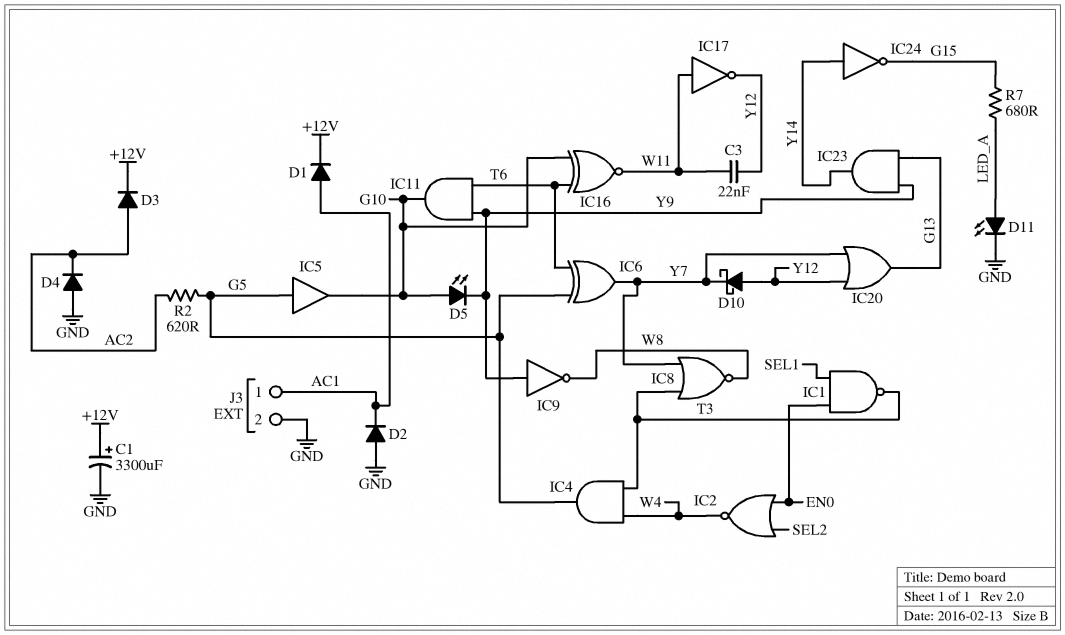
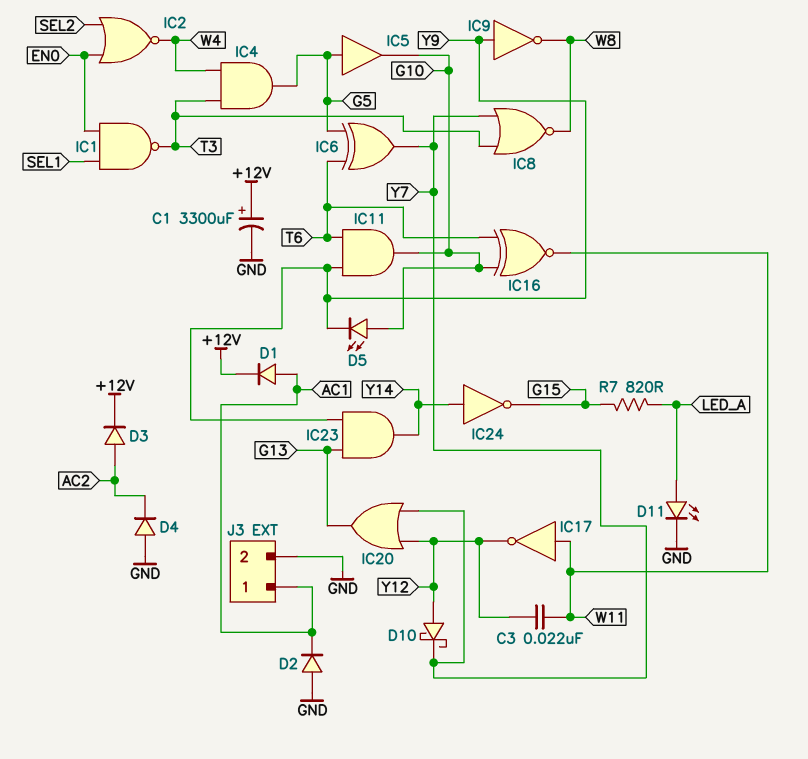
R2: 620 (AC2, G5) -> none
R7: 680 (G15, LED_A) -> 820 (G15, LED_A)

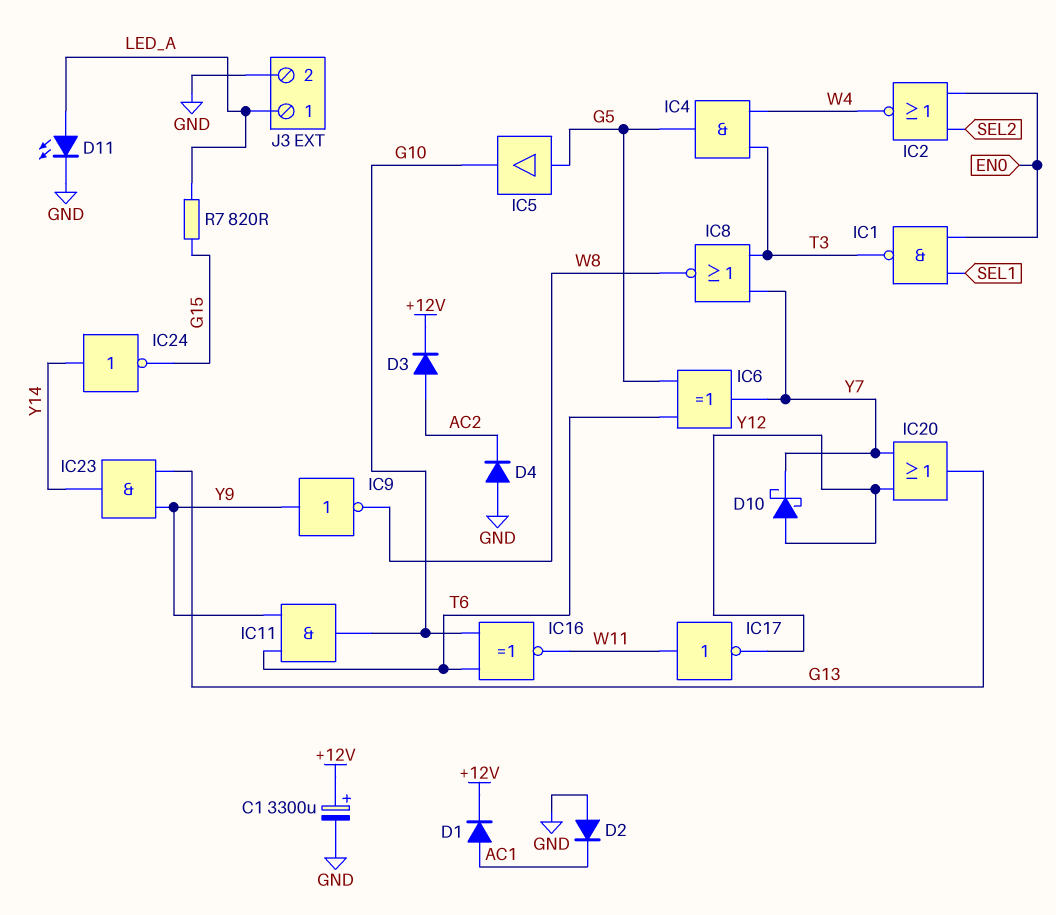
C3: 22nF (W11, Y12) -> none
D5: LED (A G10, K Y9) -> none
J3 pin 1: AC1 -> LED_A

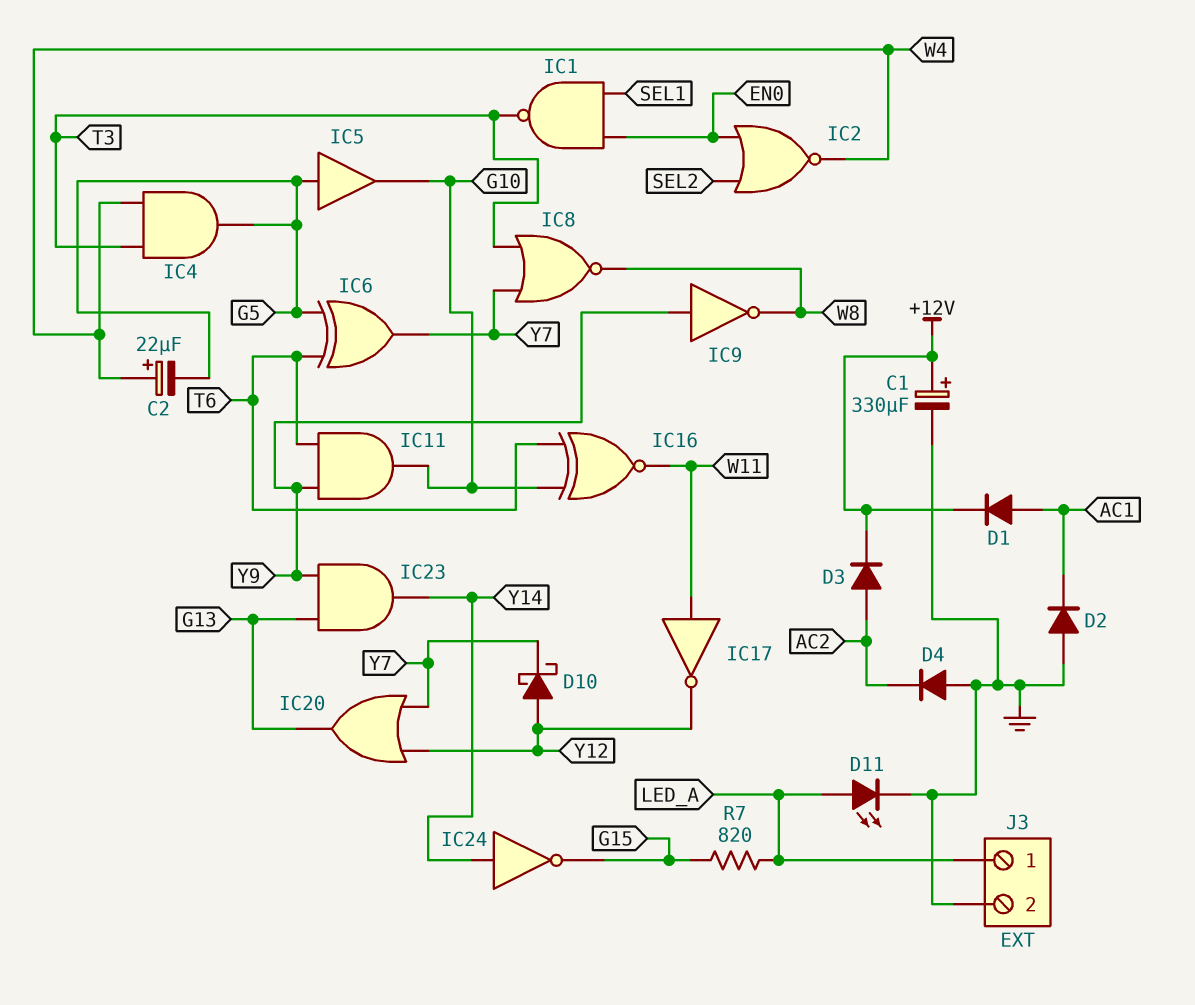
C1: 3300uF (plus +12V, minus GND) -> 330uF (plus +12V, minus GND)
C2: none -> 22uF (plus W4, minus G5)

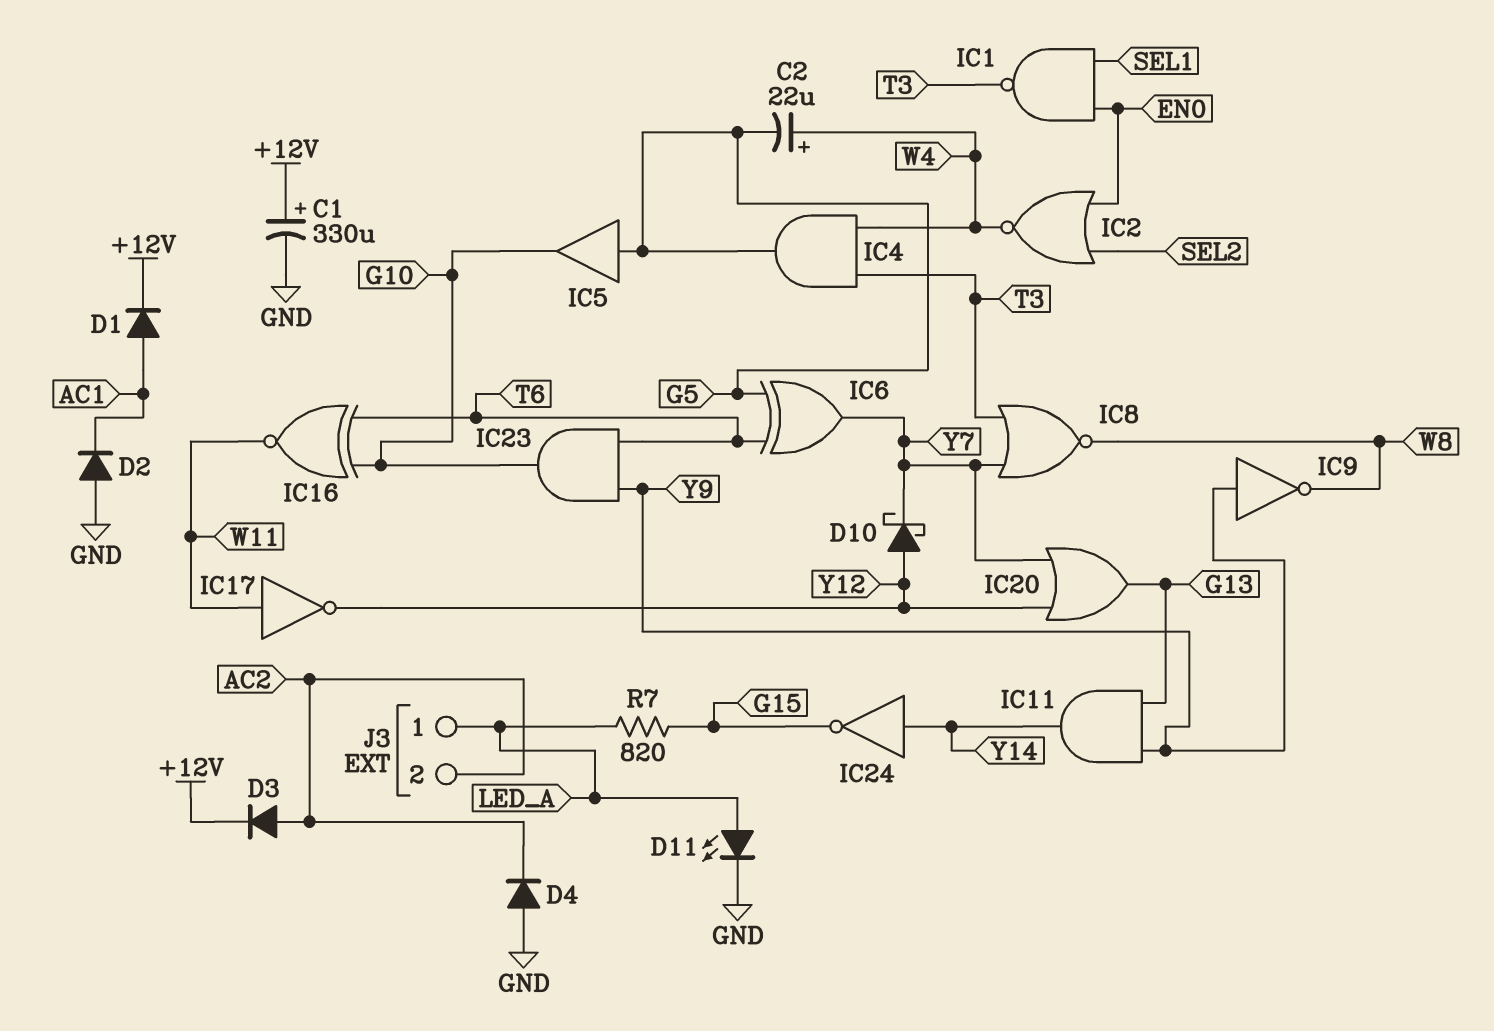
IC11: AND (in T6, in Y9, out G10) -> AND (in G13, in Y9, out Y14)
IC23: AND (in G13, in Y9, out Y14) -> AND (in T6, in Y9, out G10)
J3 pin 2: GND -> AC2

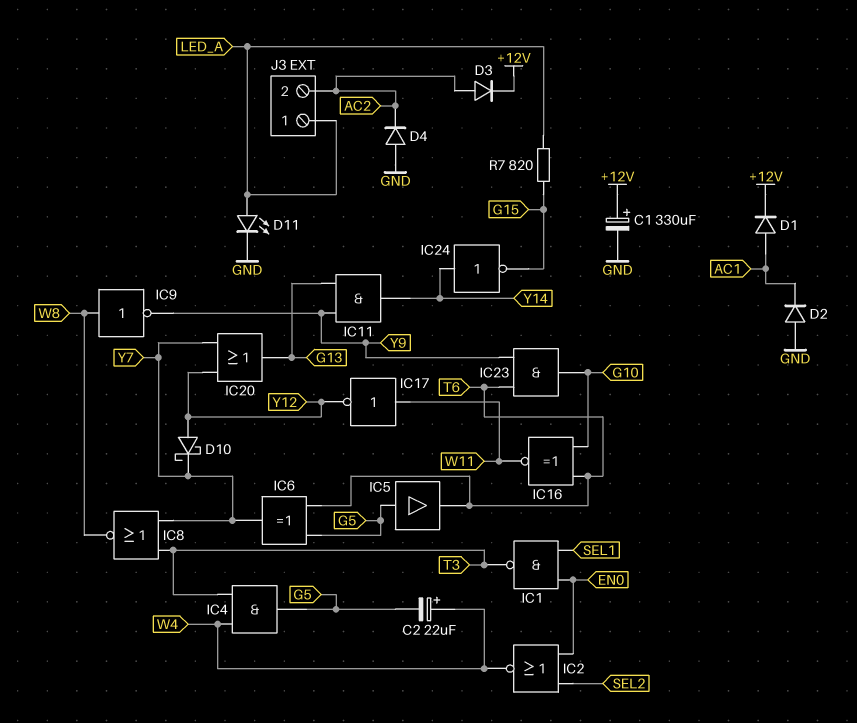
IC5: buffer (in G5, out G10) -> buffer (in G5, out T6)
IC9: NOT (in Y9, out W8) -> NOT (in W8, out Y9)

